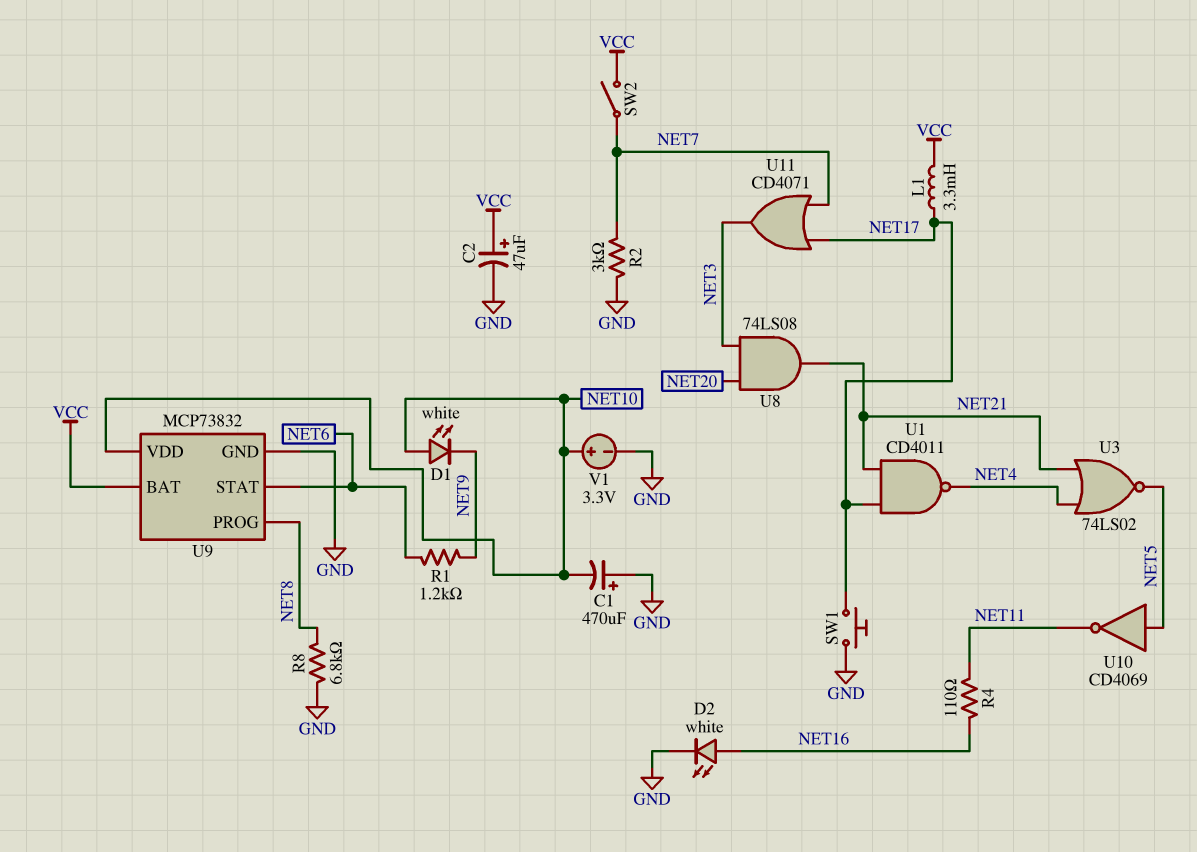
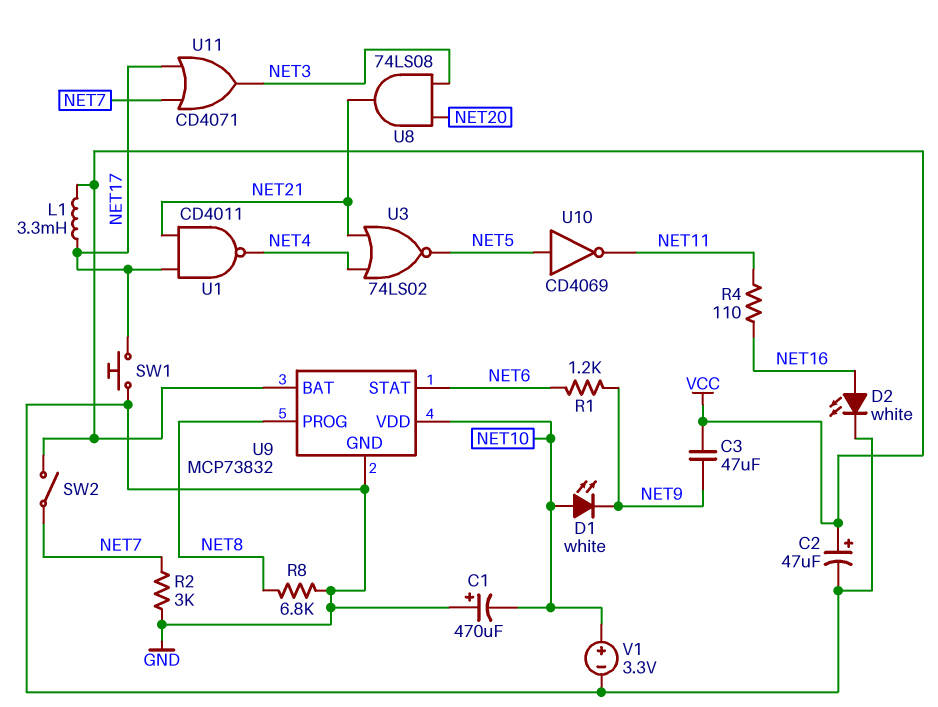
C3: none -> 47uF (NET9, VCC)

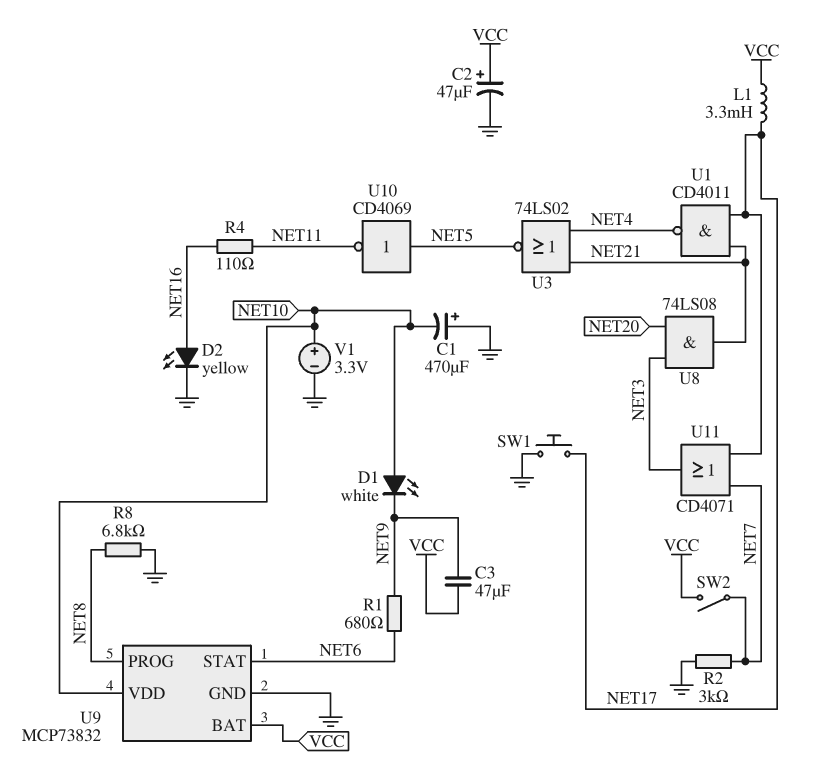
D2: LED white (A NET16, K GND) -> LED yellow (A NET16, K GND)
R1: 1.2k (NET6, NET9) -> 680 (NET6, NET9)

